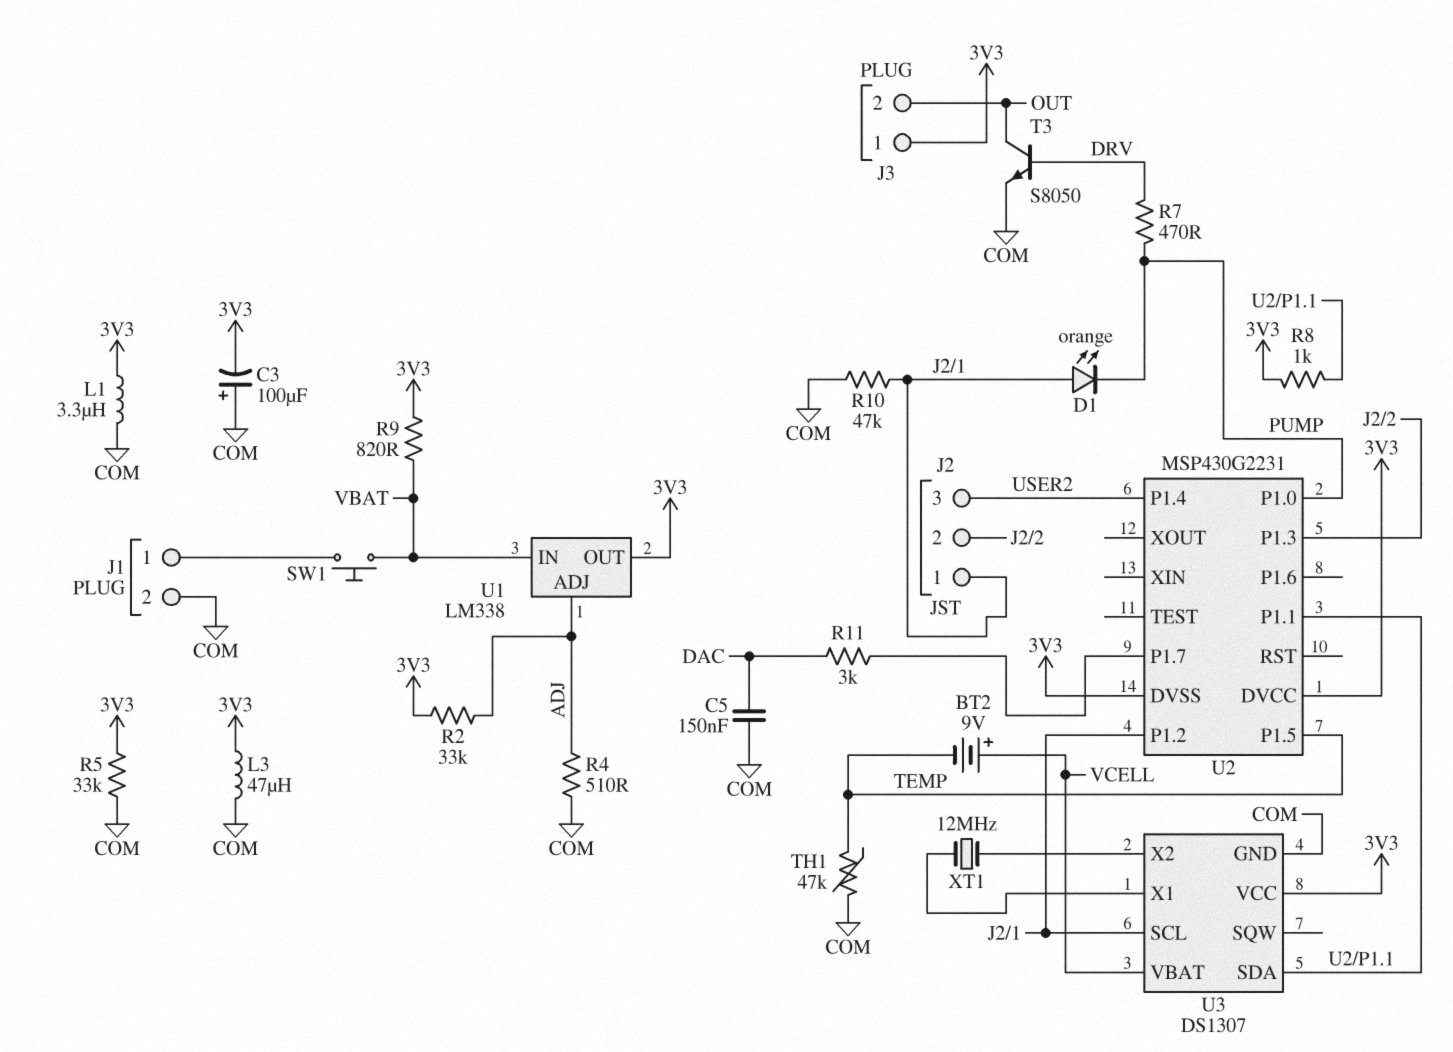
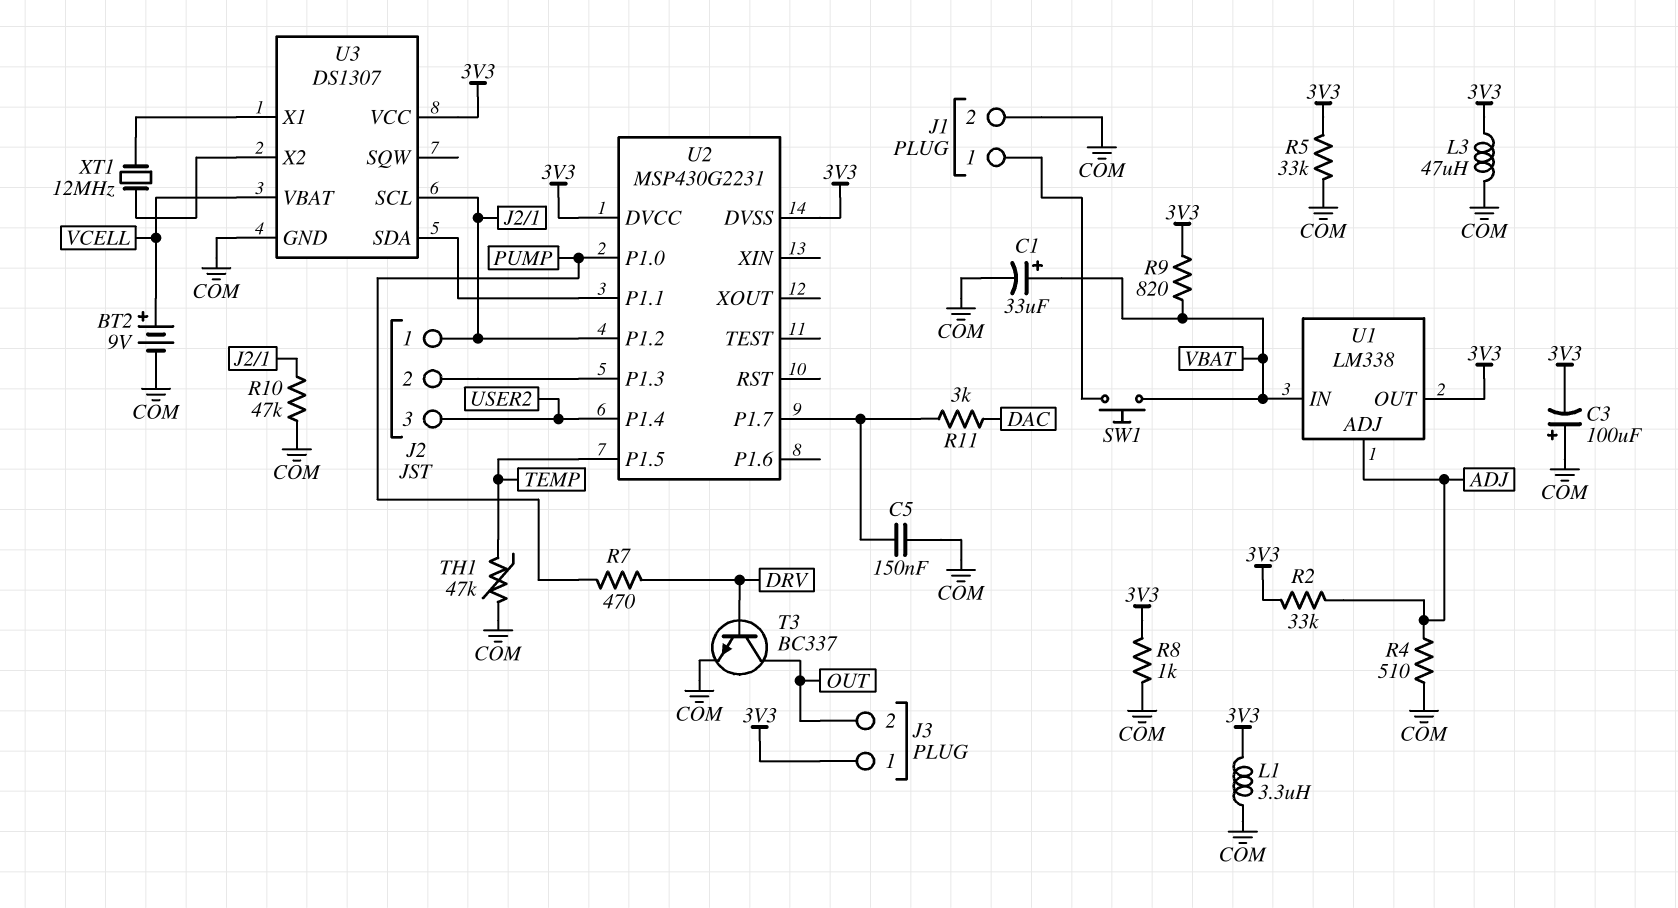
BT2: 9V (plus VCELL, minus TEMP) -> 9V (plus VCELL, minus COM)
C1: none -> 33uF (plus VBAT, minus COM)
C5: 150nF (COM, DAC) -> 150nF (COM, U2/P1.7)
D1: LED orange (A J2/1, K PUMP) -> none
R8: 1k (3V3, U2/P1.1) -> 1k (3V3, COM)
T3: NPN S8050 (B DRV, C OUT, E COM) -> NPN BC337 (B DRV, C OUT, E COM)

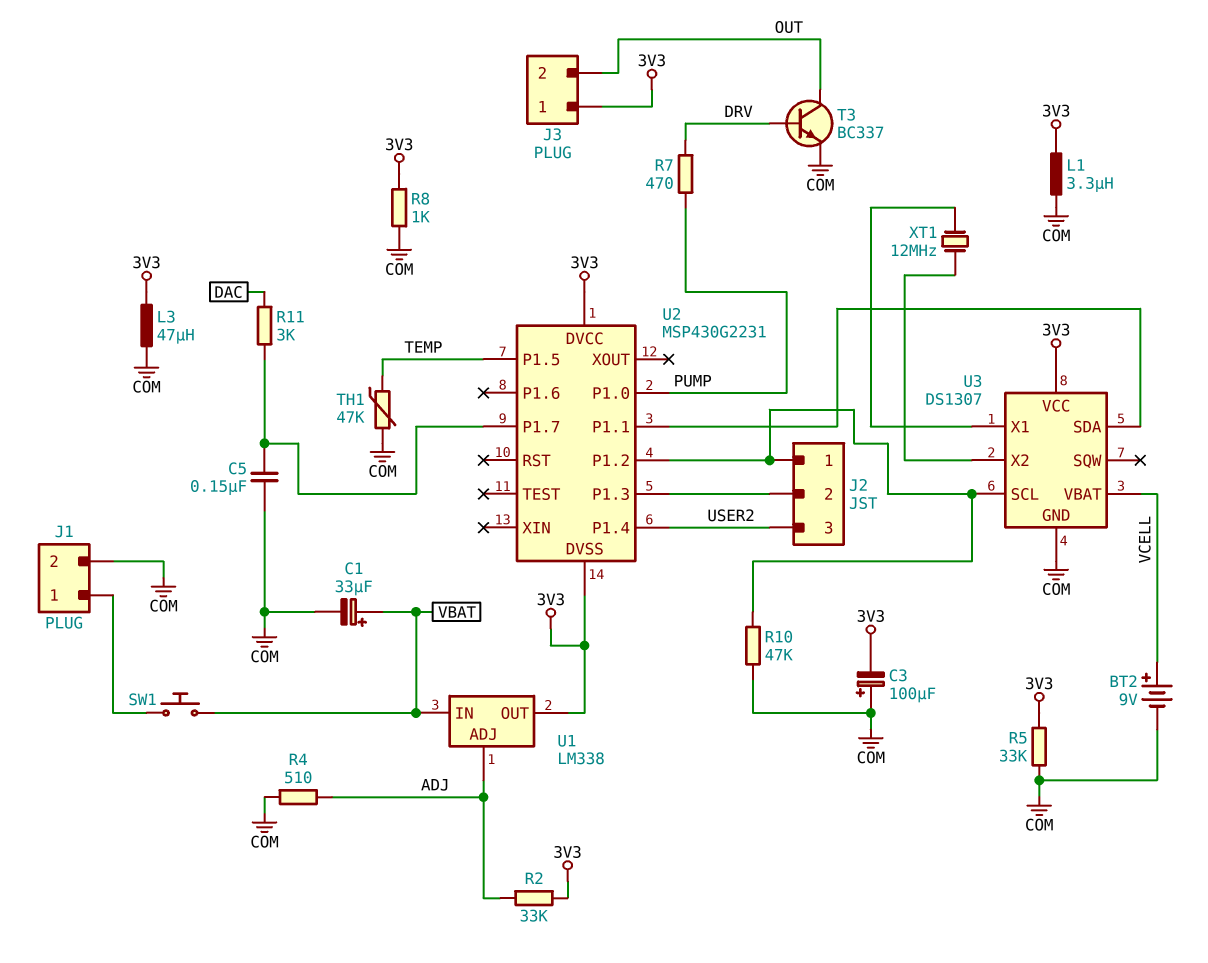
R9: 820 (3V3, VBAT) -> none

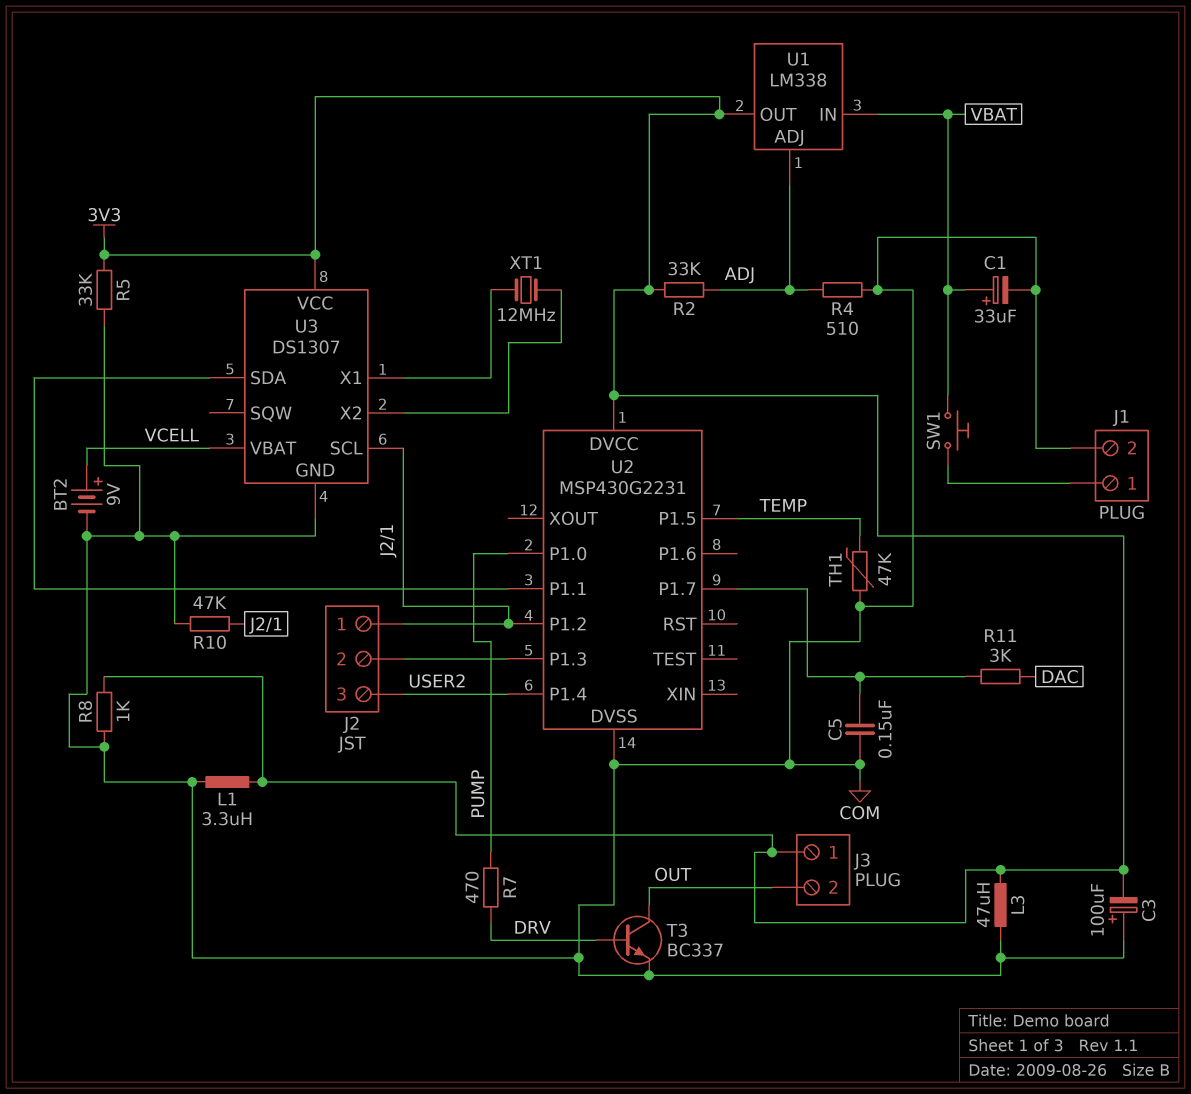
U2 pin DVSS: 3V3 -> COM

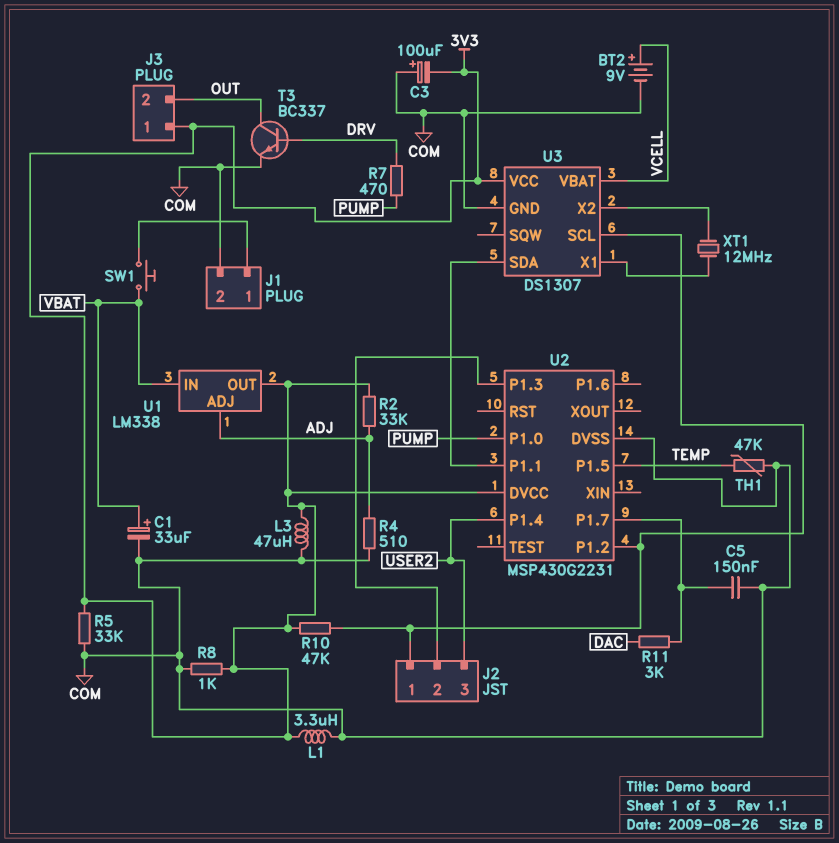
R10: 47k (COM, J2/1) -> 47k (3V3, J2/1)

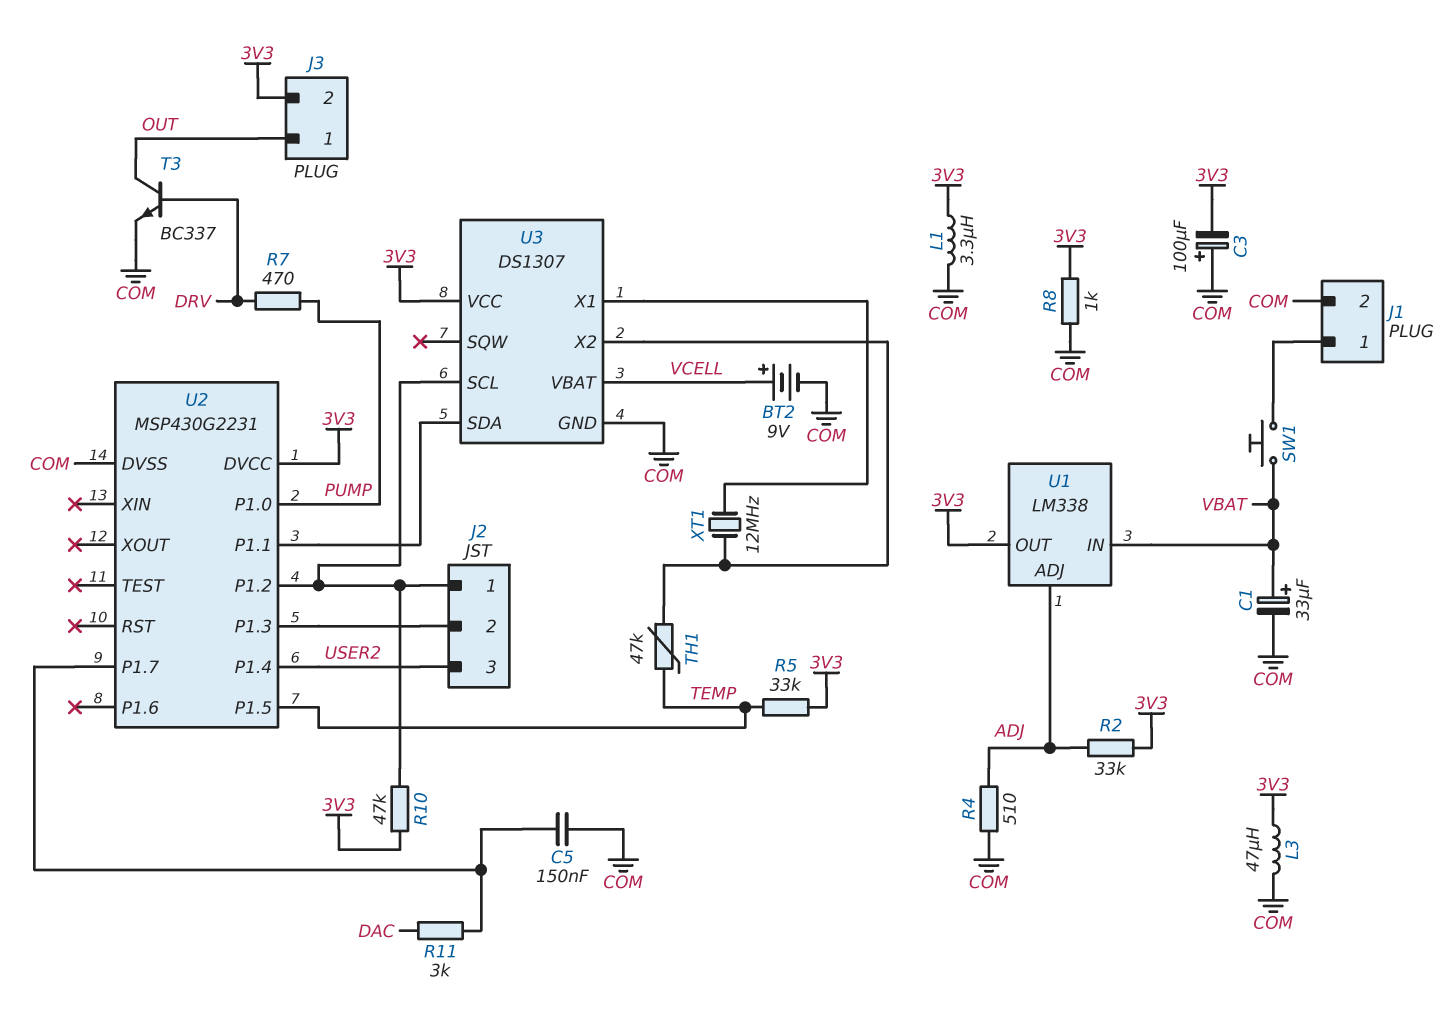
J3 pin 1: 3V3 -> OUT
J3 pin 2: OUT -> 3V3
R5: 33k (3V3, COM) -> 33k (3V3, TEMP)
TH1: 47k (COM, TEMP) -> 47k (TEMP, U3/X2)

